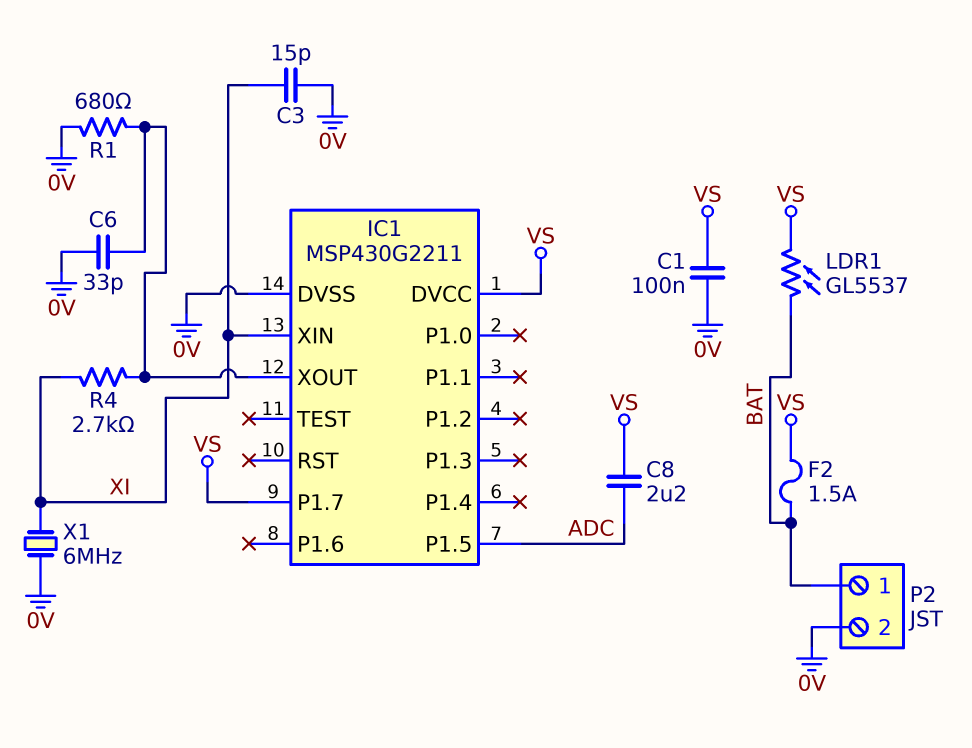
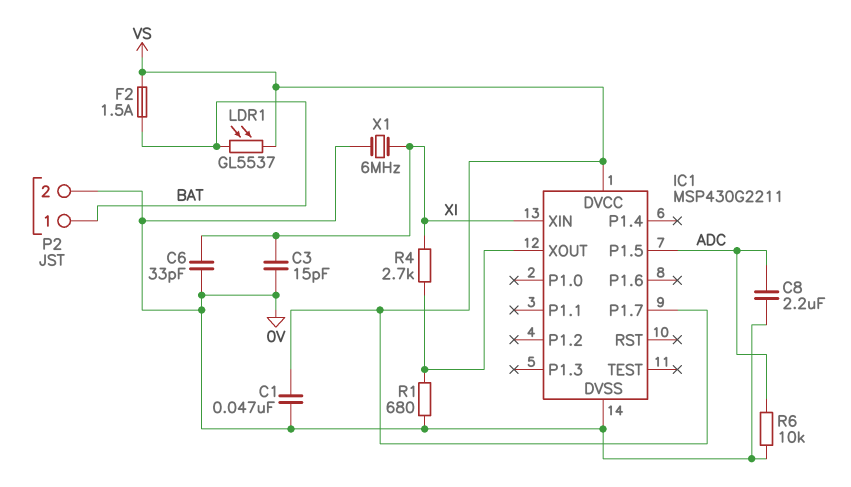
C1: 100nF (0V, VS) -> 47nF (0V, VS)
C6: 33pF (0V, IC1/XOUT) -> 33pF (0V, XI)
C8: 2.2uF (ADC, VS) -> 2.2uF (0V, ADC)
R6: none -> 10k (0V, ADC)

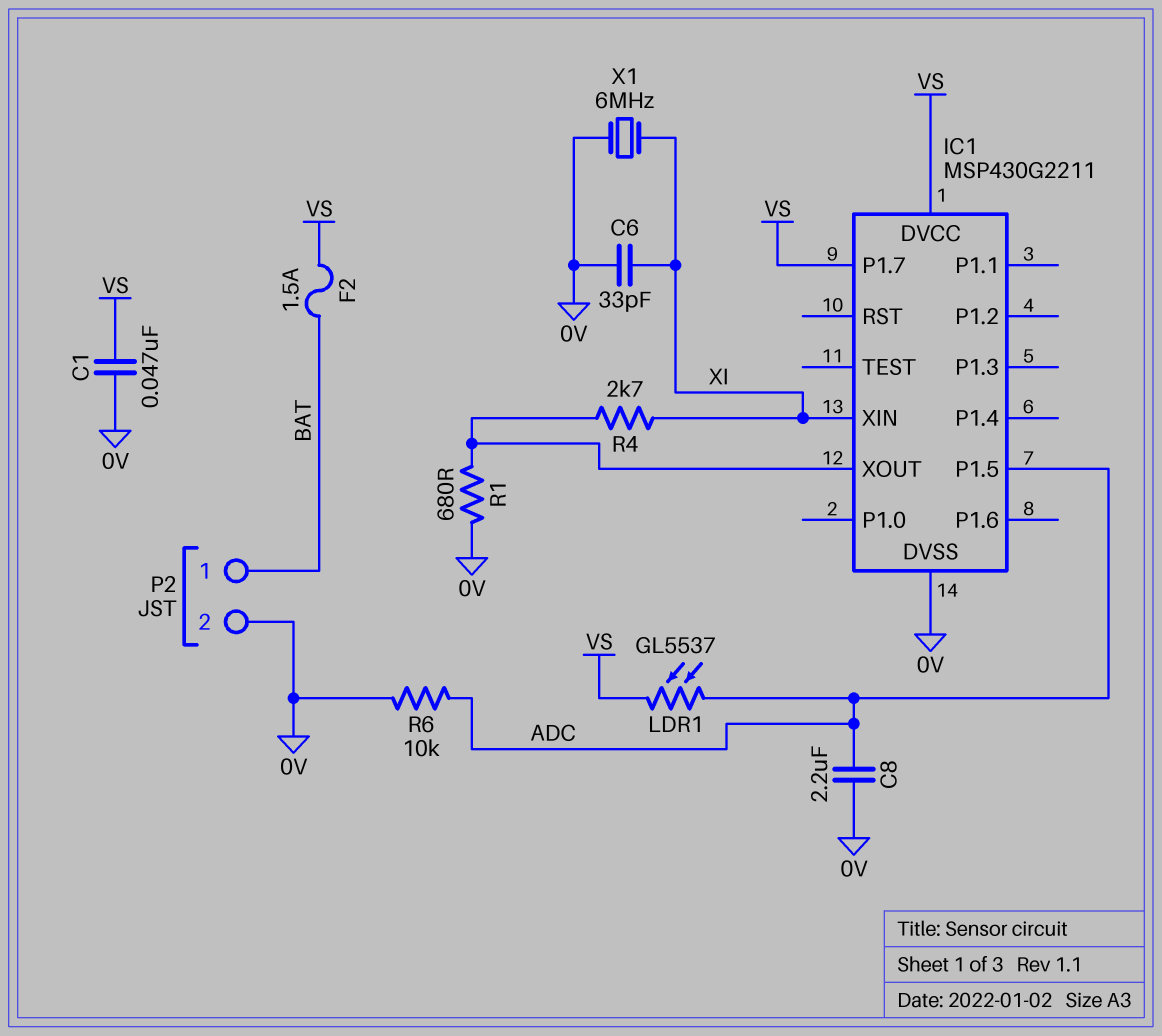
C3: 15pF (0V, XI) -> none
LDR1: GL5537 (BAT, VS) -> GL5537 (ADC, VS)

